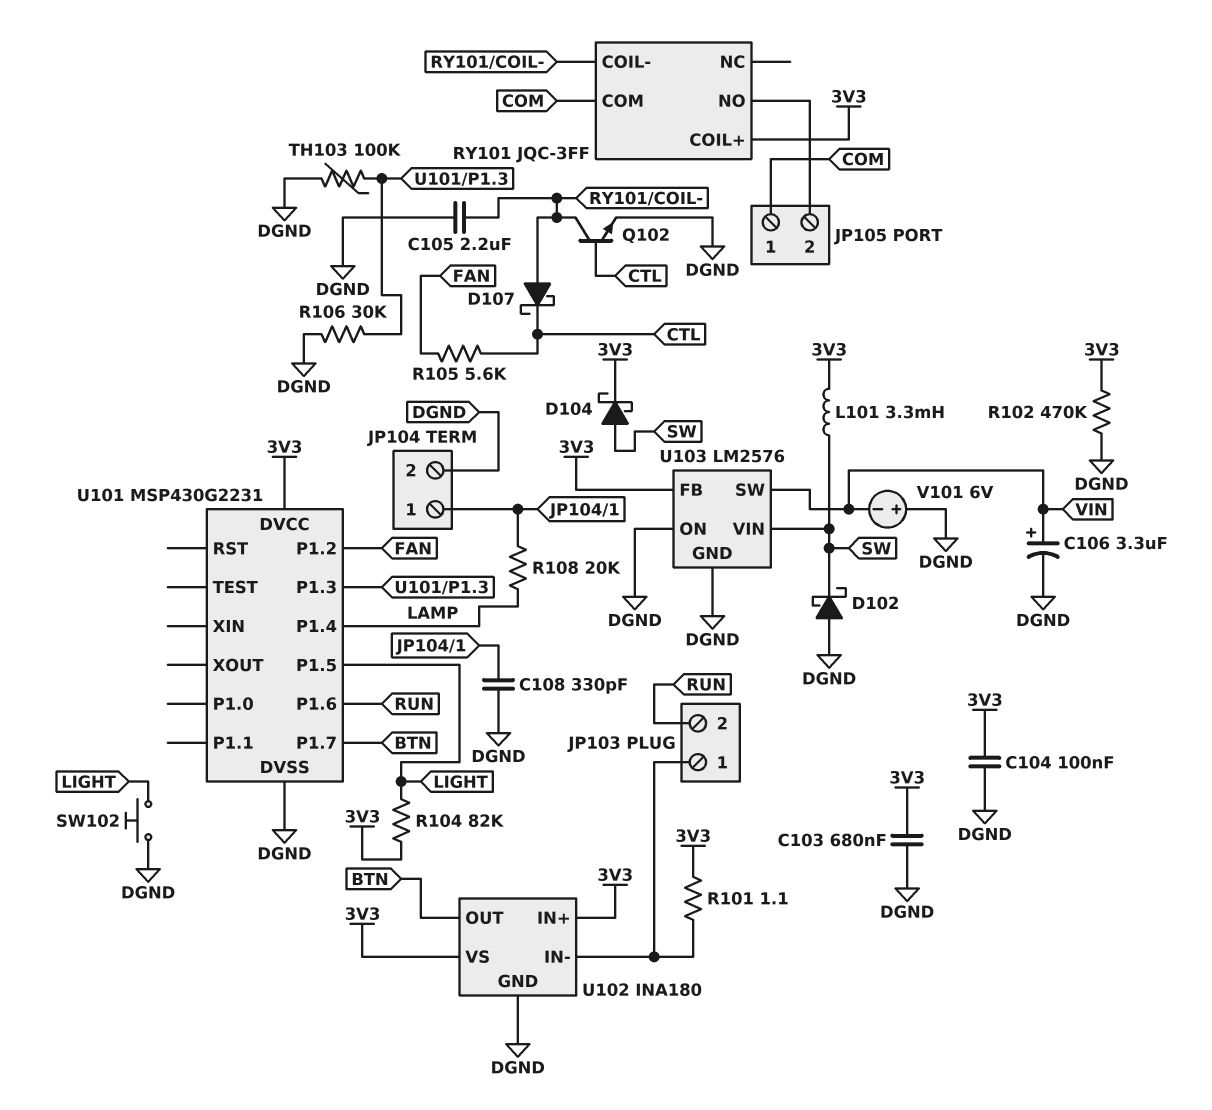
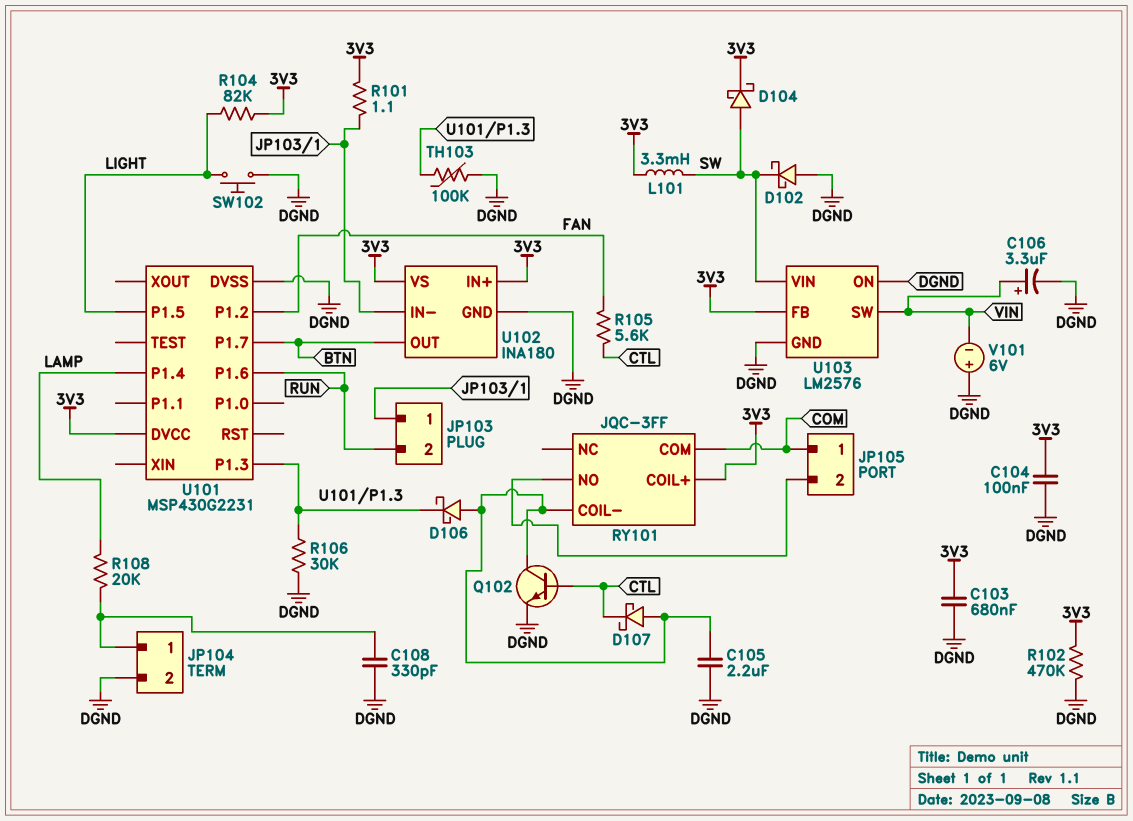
D106: none -> schottky (A RY101/COIL-, K U101/P1.3)

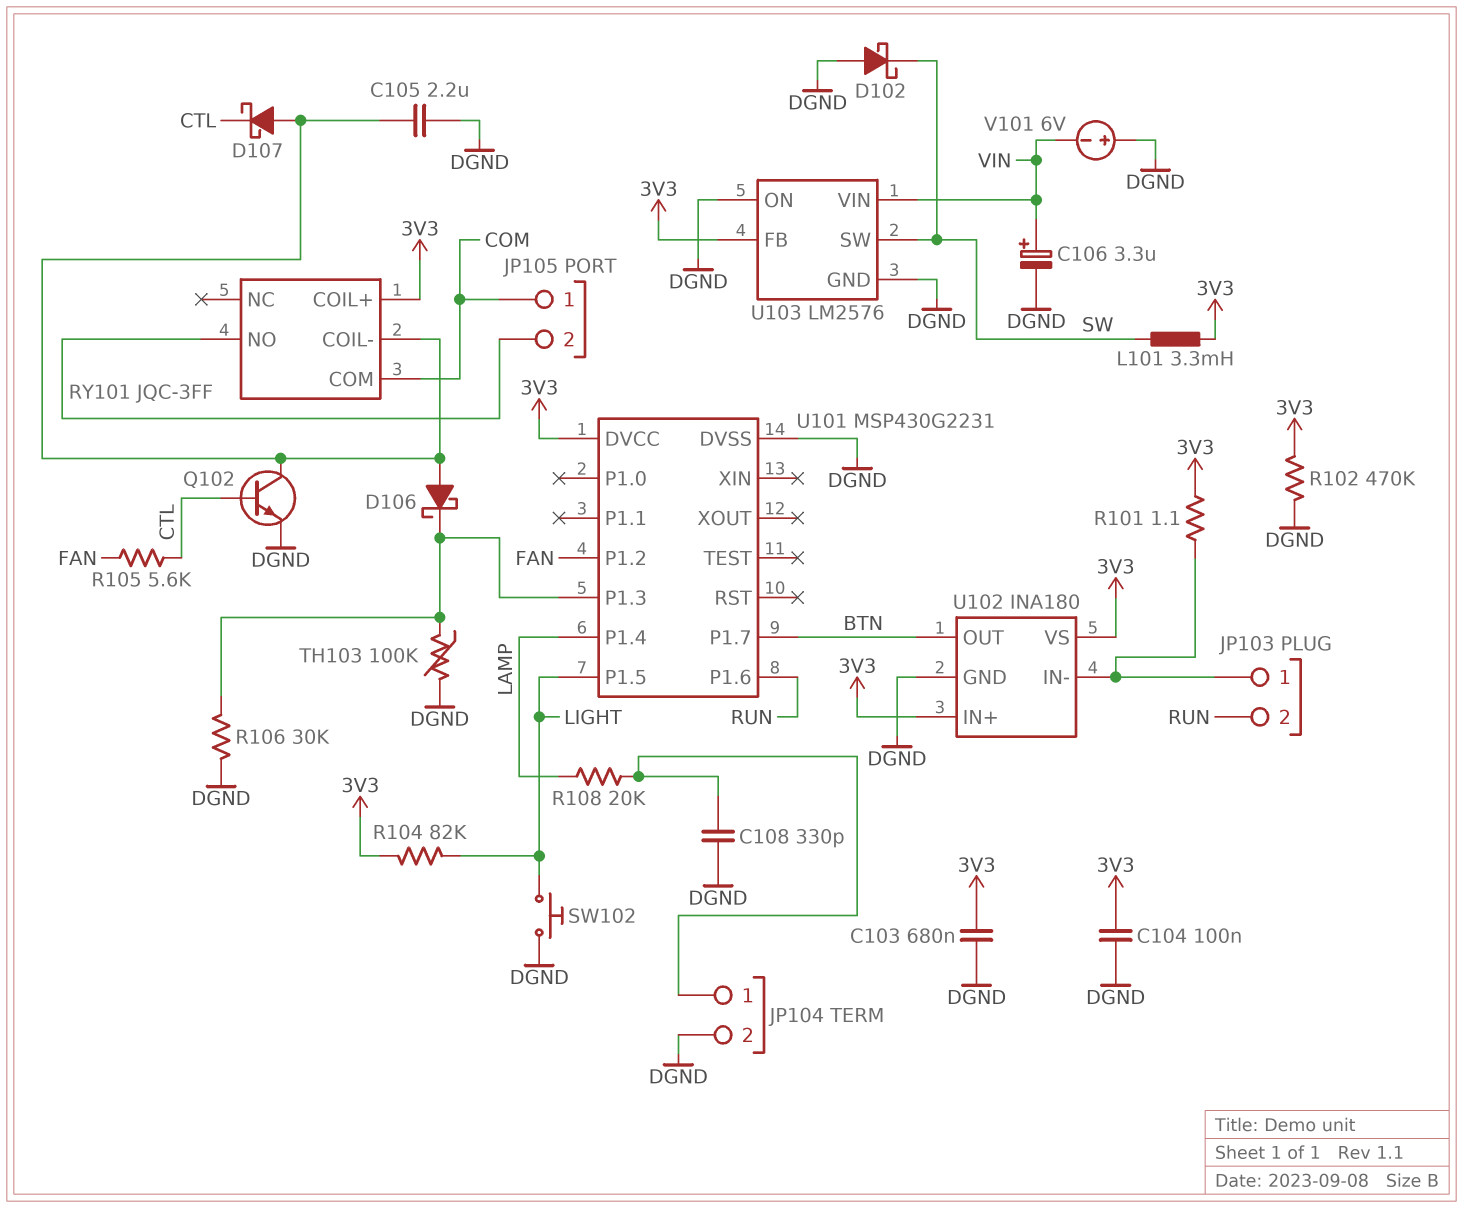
D104: schottky (A SW, K 3V3) -> none
U103 pin SW: VIN -> SW
U103 pin VIN: SW -> VIN

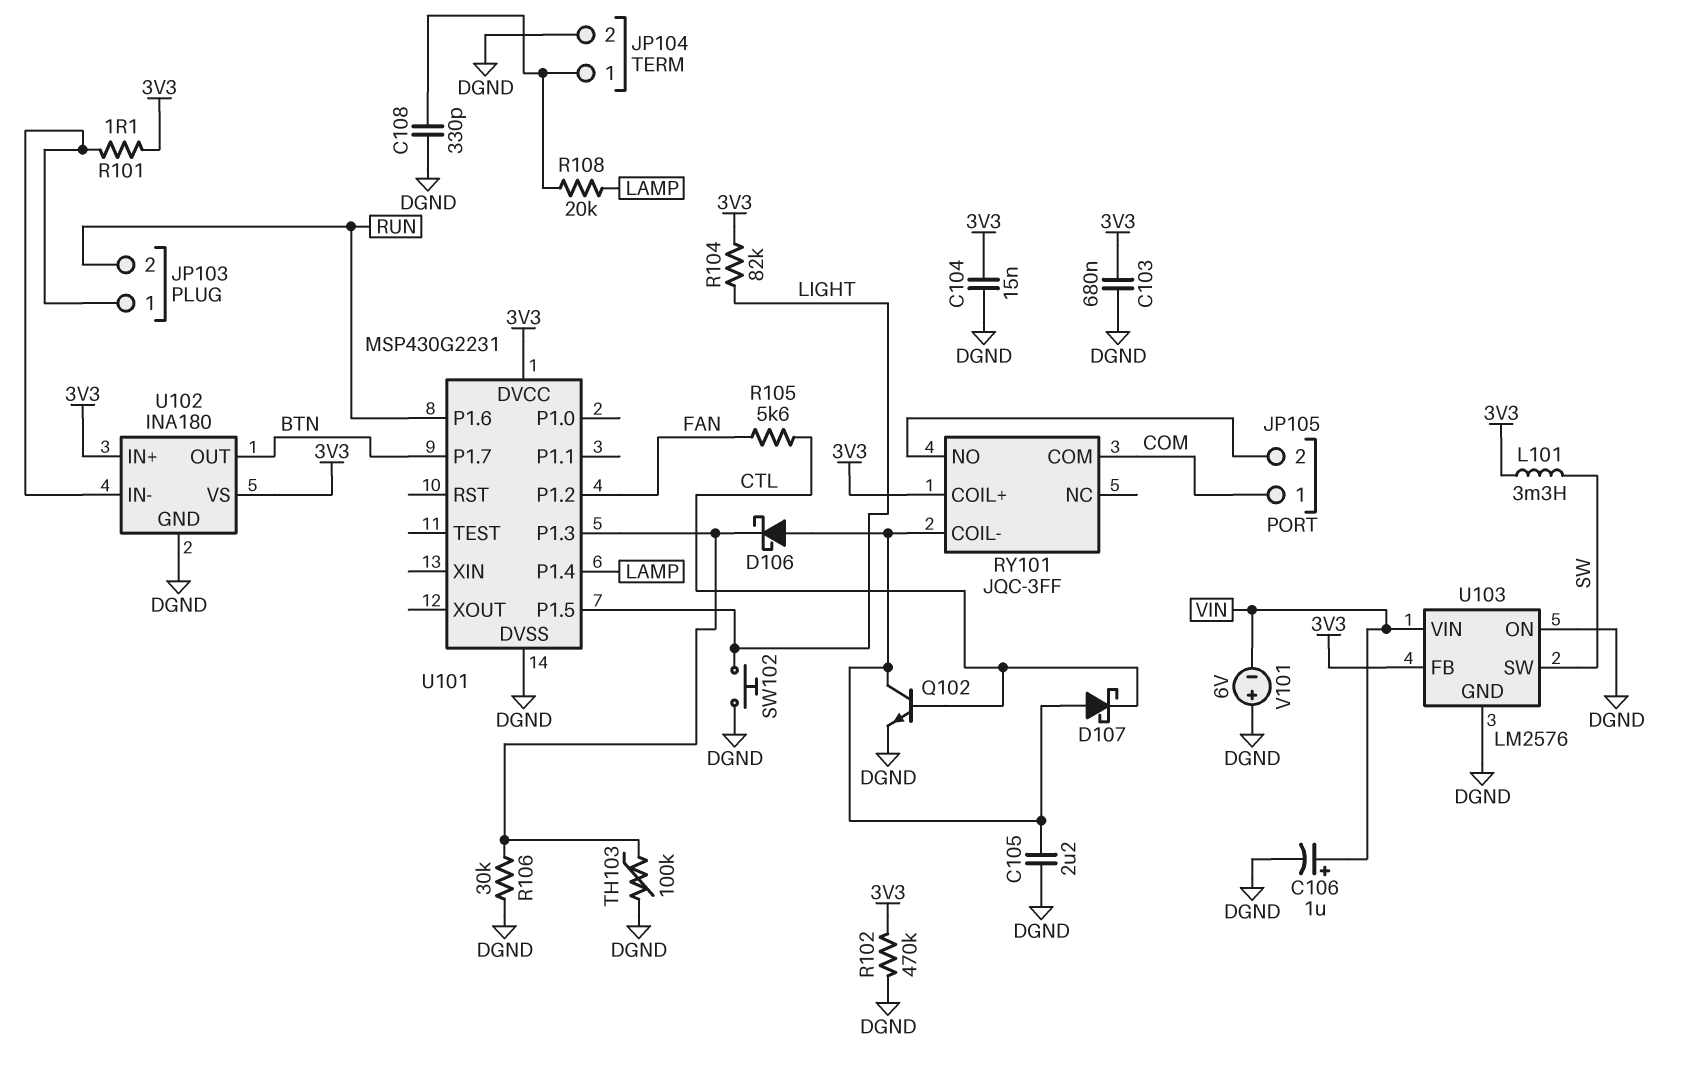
C104: 100nF (3V3, DGND) -> 15nF (3V3, DGND)
C106: 3.3uF (plus VIN, minus DGND) -> 1uF (plus VIN, minus DGND)
D102: schottky (A DGND, K SW) -> none

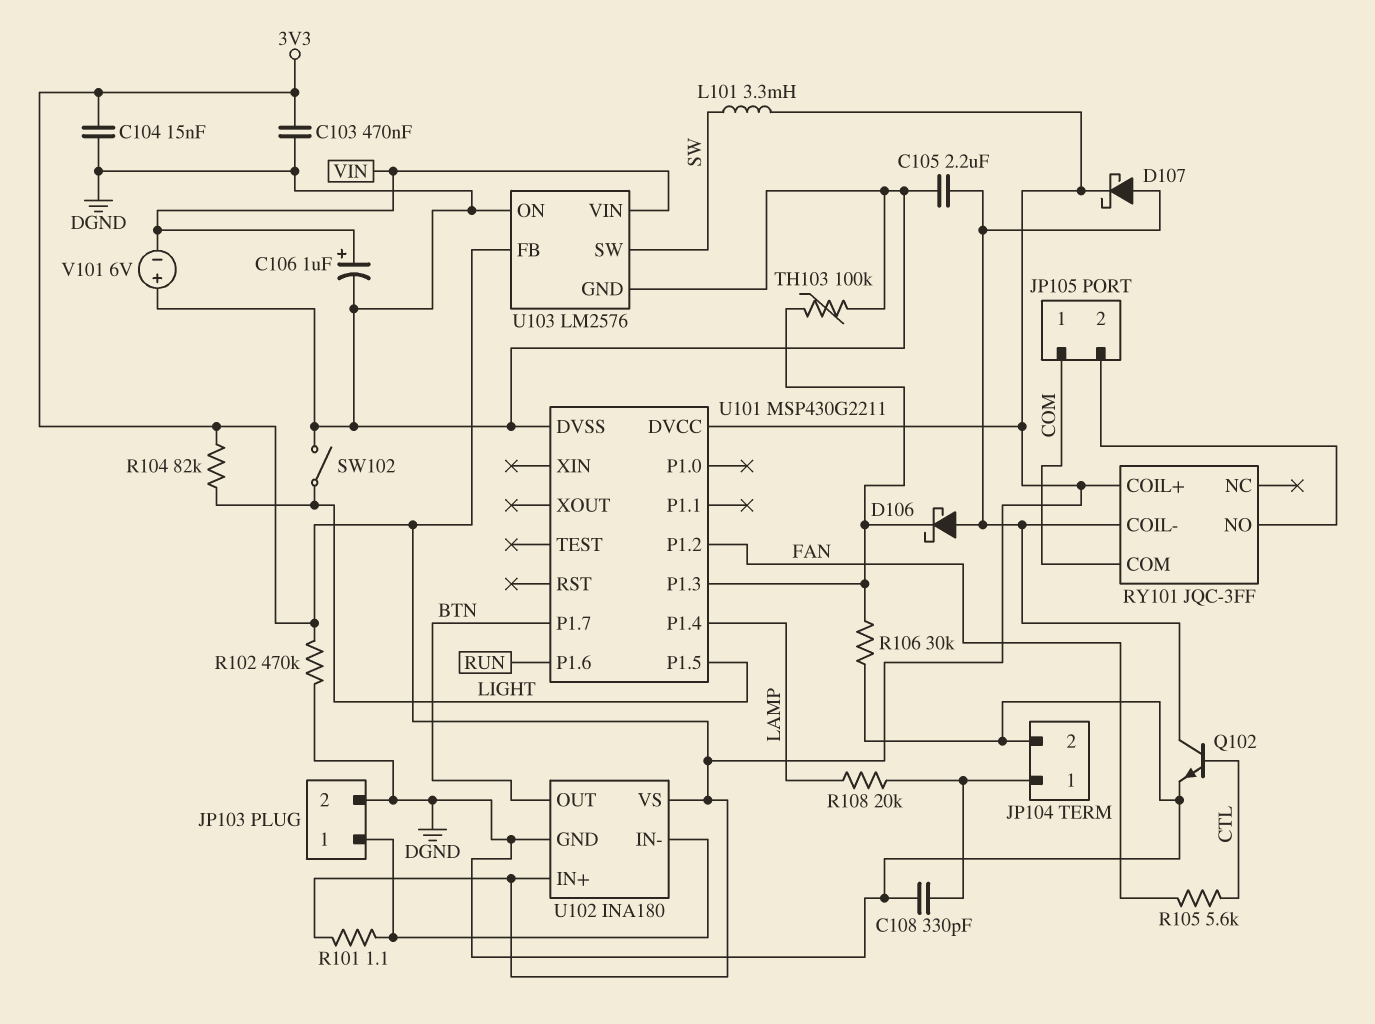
C103: 680nF (3V3, DGND) -> 470nF (3V3, DGND)
D107: schottky (A RY101/COIL-, K CTL) -> schottky (A RY101/COIL-, K 3V3)
JP103 pin 2: RUN -> DGND
SW102: button (DGND, LIGHT) -> switch (DGND, LIGHT)
U101: MSP430G2231 -> MSP430G2211

